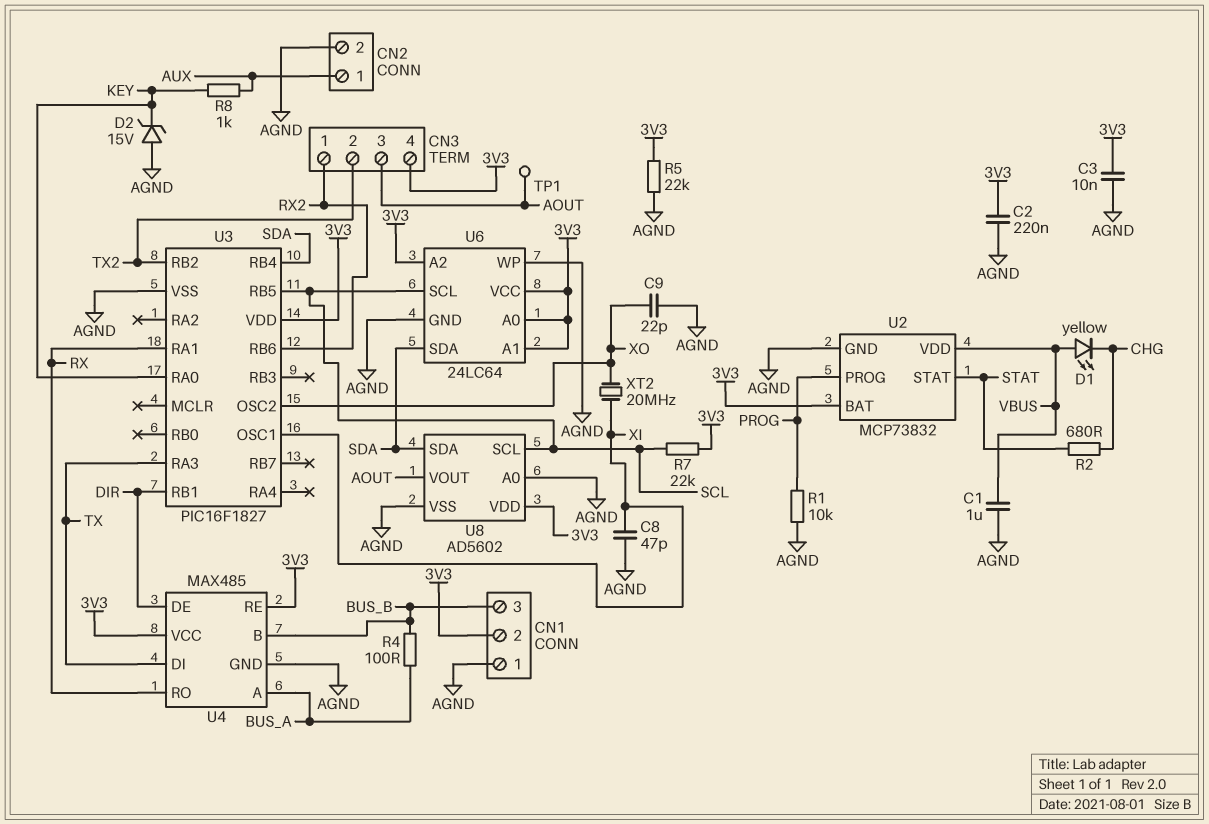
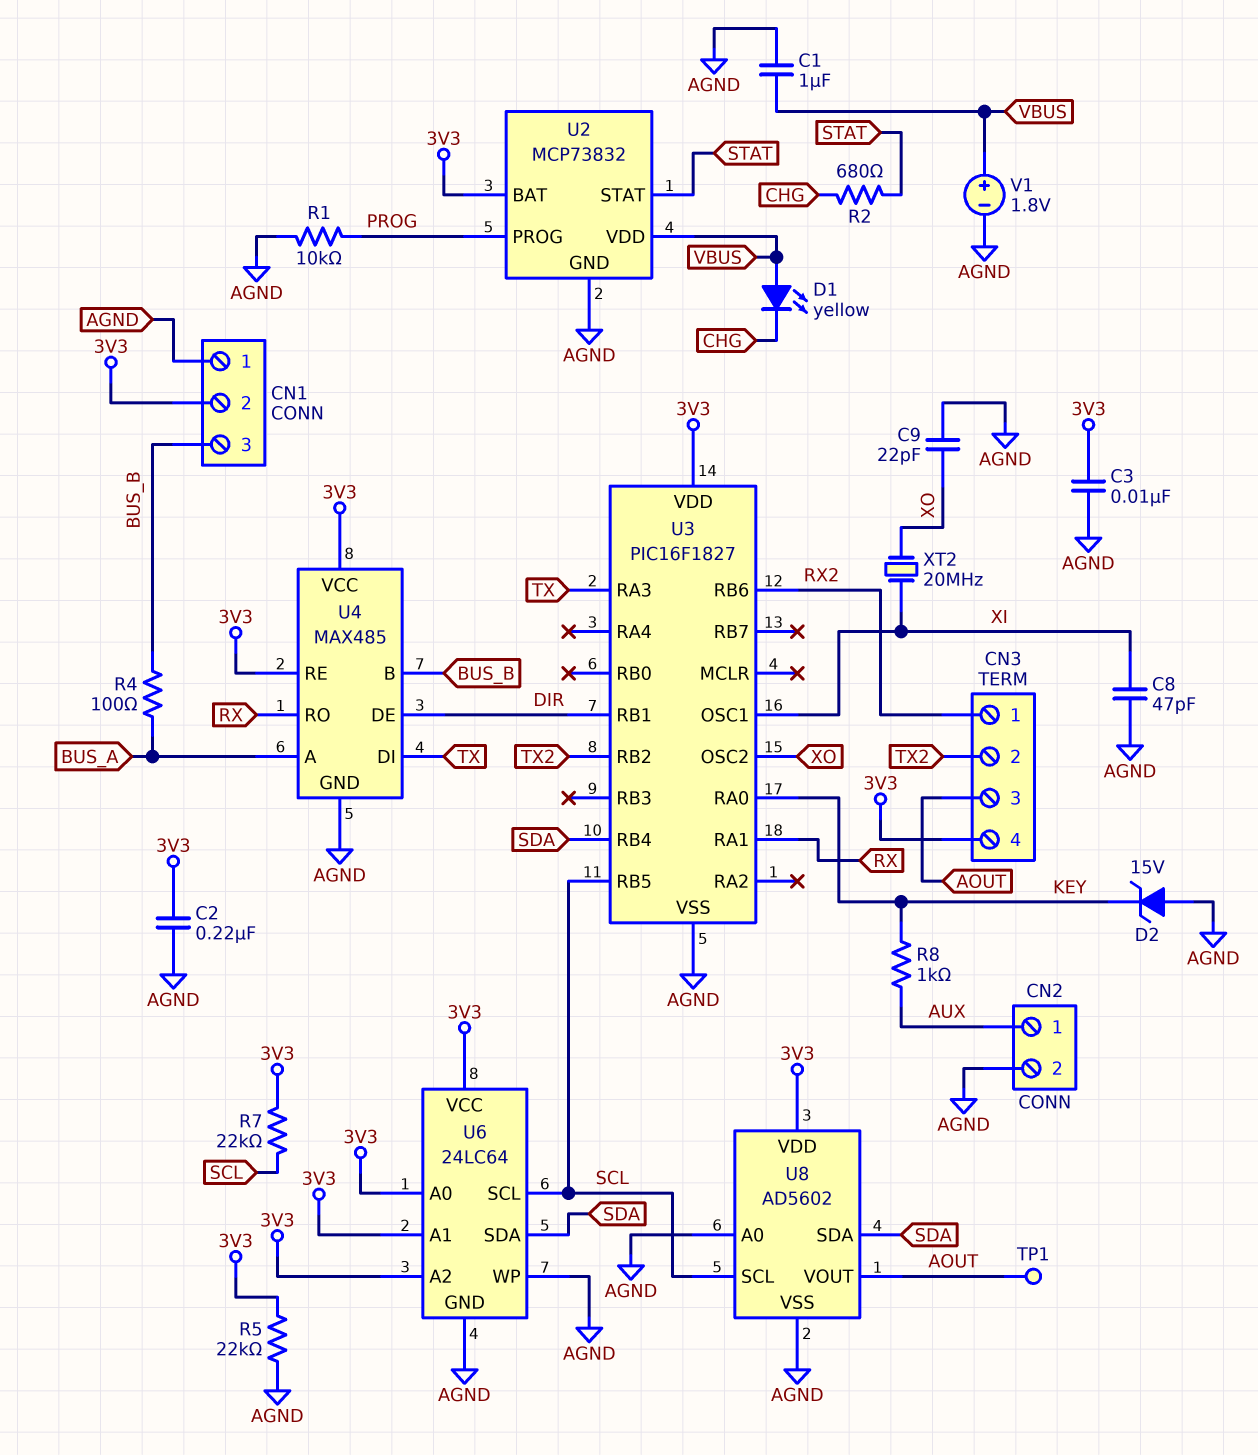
V1: none -> 1.8V (plus VBUS, minus AGND)

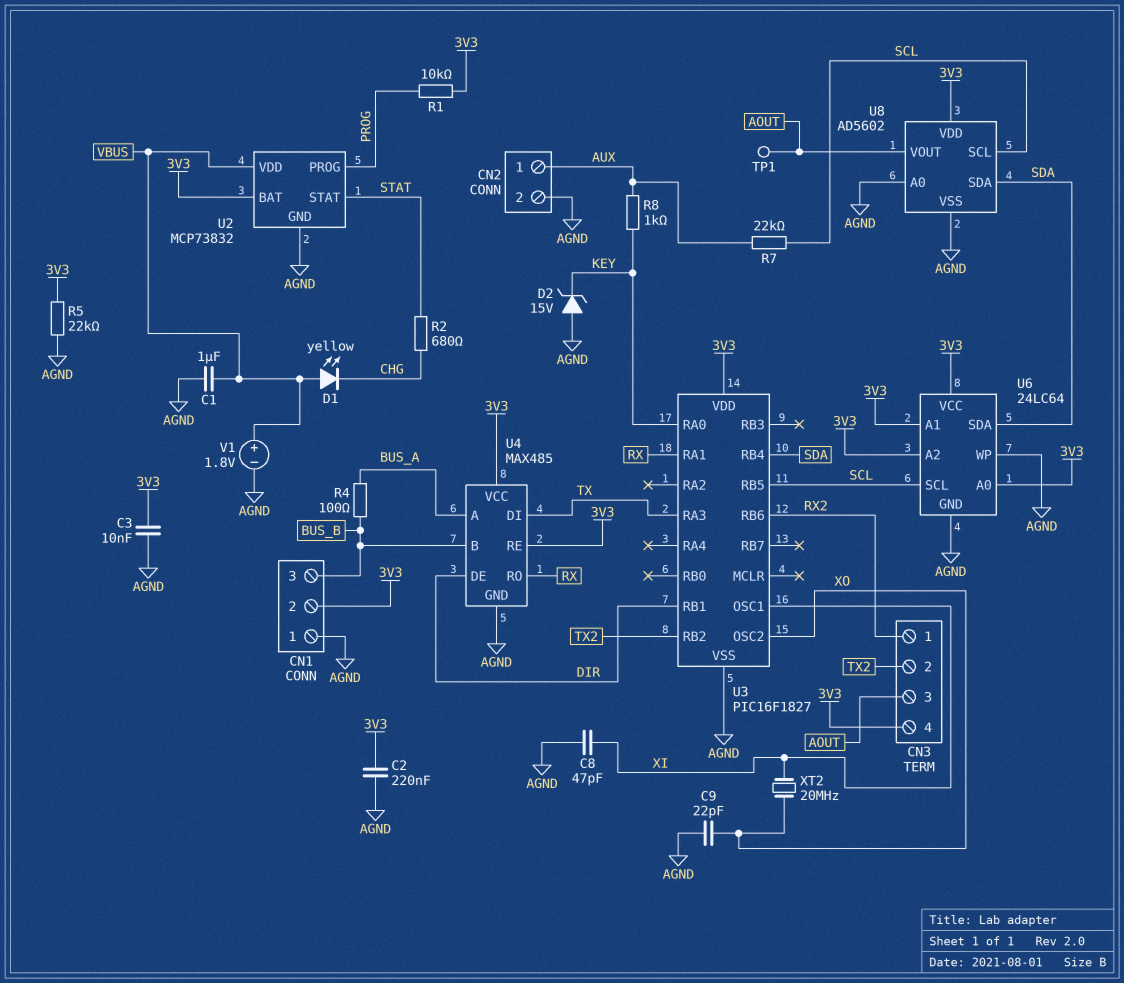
R1: 10k (AGND, PROG) -> 10k (3V3, PROG)
R7: 22k (3V3, SCL) -> 22k (AUX, SCL)

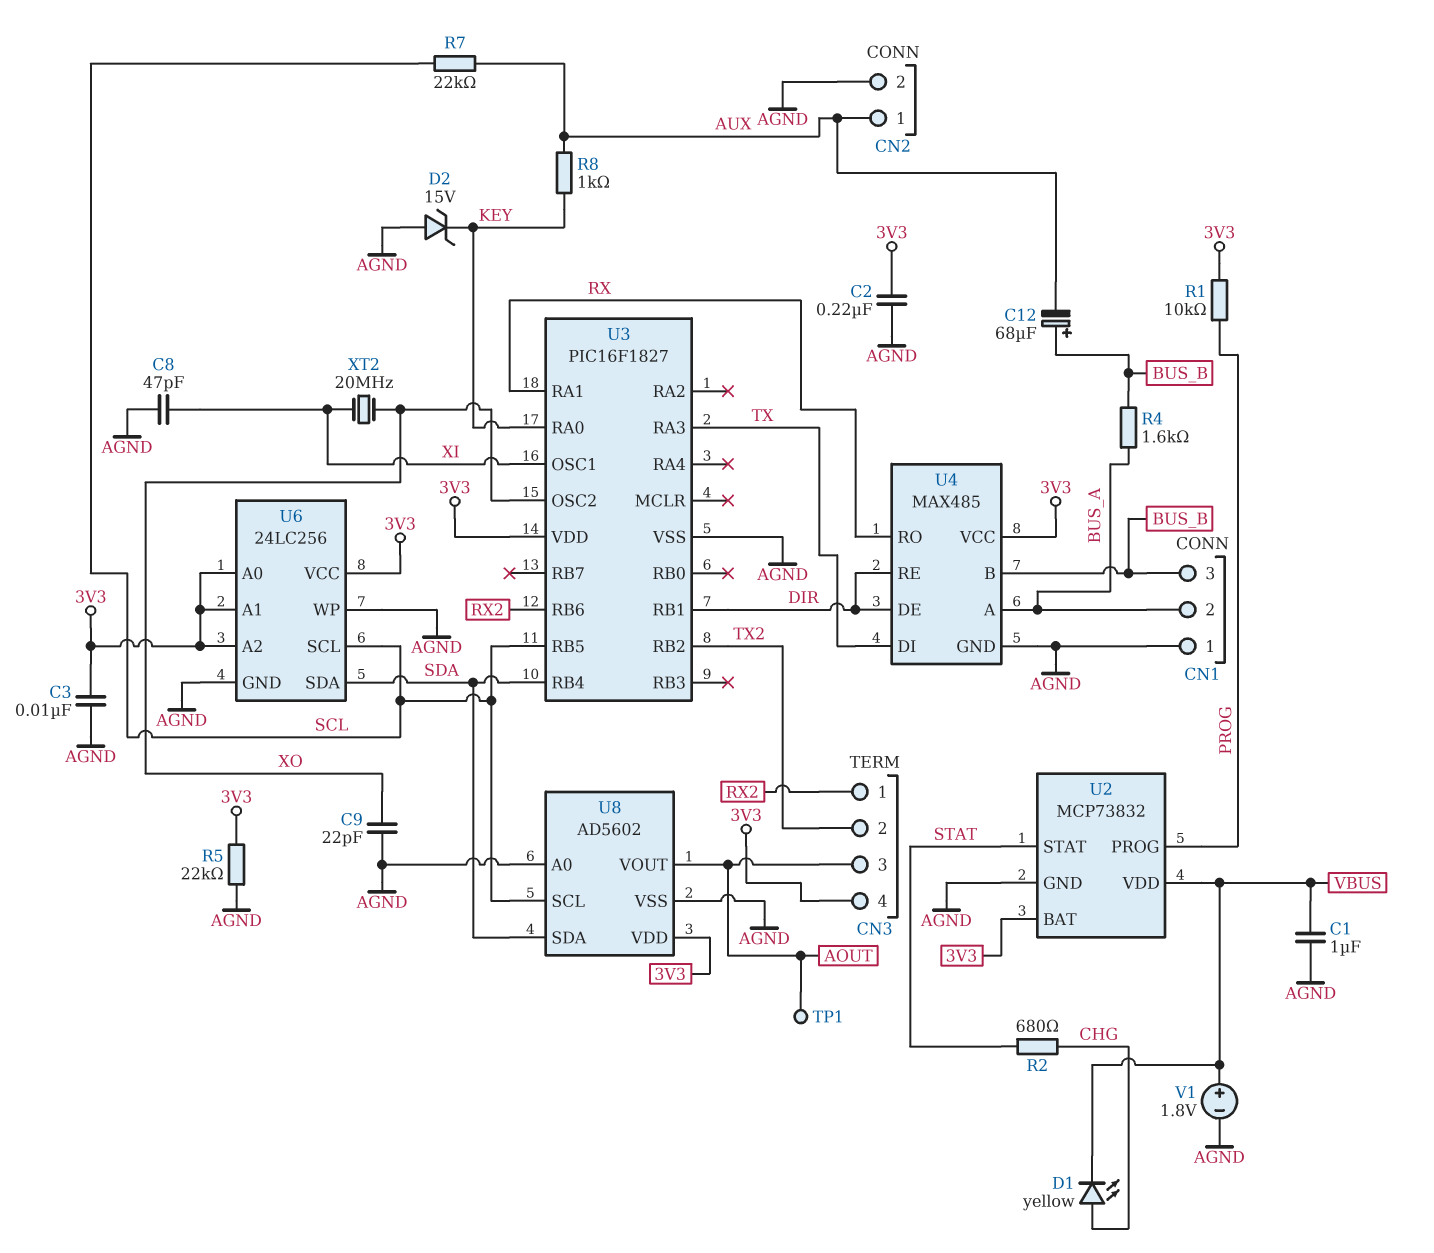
C12: none -> 68uF (plus BUS_B, minus AUX)
CN1 pin 2: 3V3 -> BUS_A
D1: LED yellow (A VBUS, K CHG) -> LED yellow (A CHG, K VBUS)
R4: 100 (BUS_A, BUS_B) -> 1.6k (BUS_A, BUS_B)
U4 pin RE: 3V3 -> DIR
U6: 24LC64 -> 24LC256

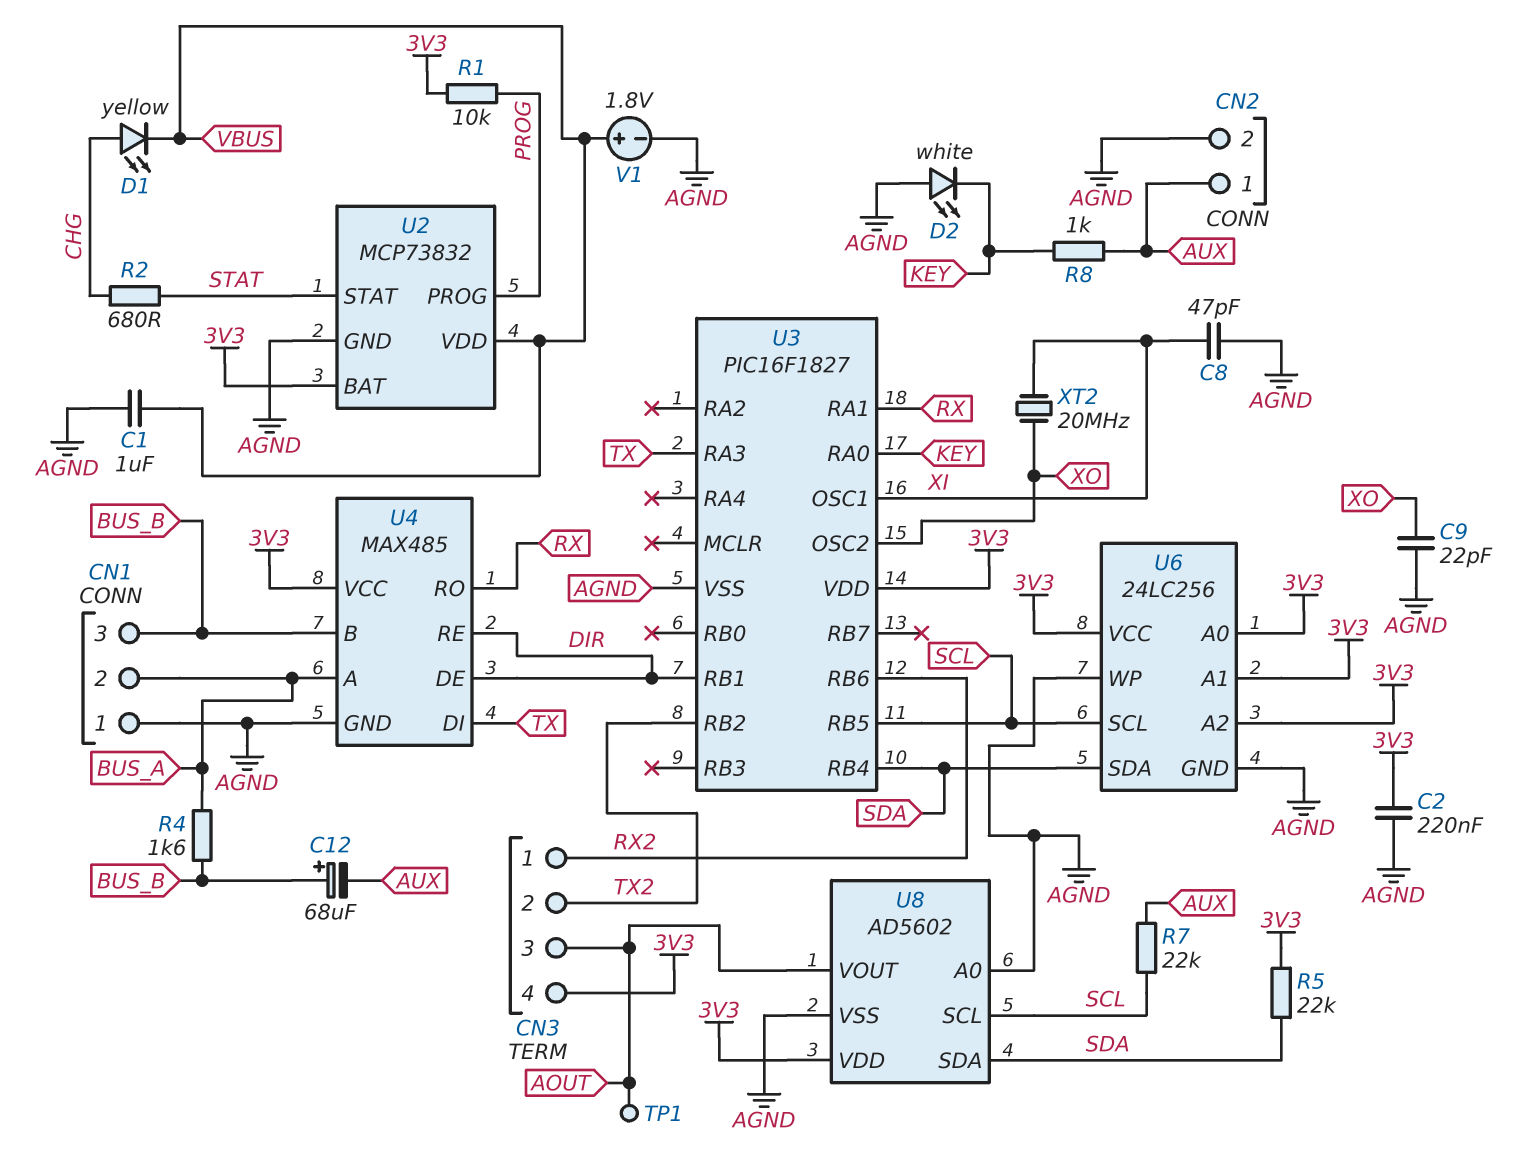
C3: 10nF (3V3, AGND) -> none
D2: zener 15V (A AGND, K KEY) -> LED white (A AGND, K KEY)
R5: 22k (3V3, AGND) -> 22k (3V3, SDA)

